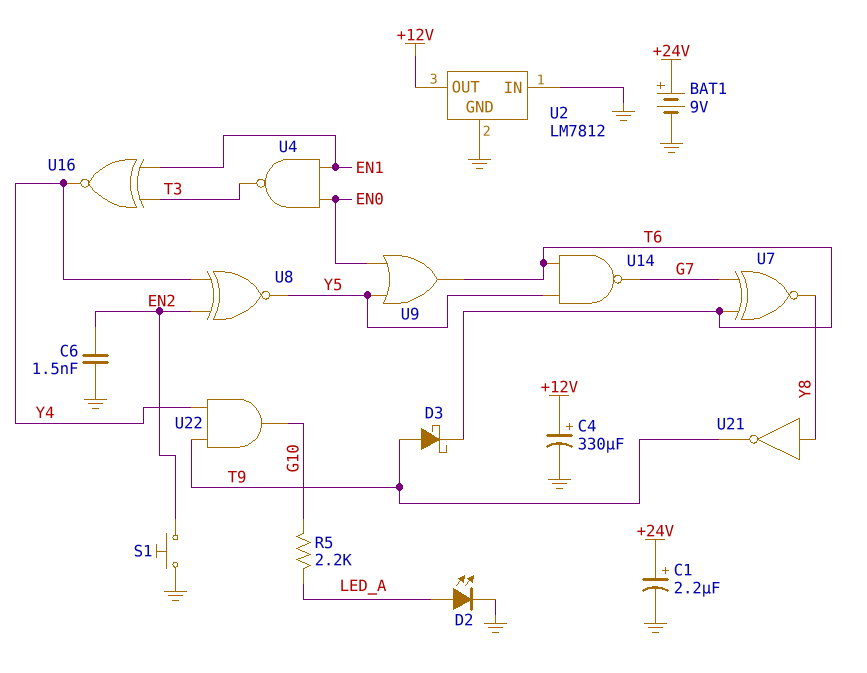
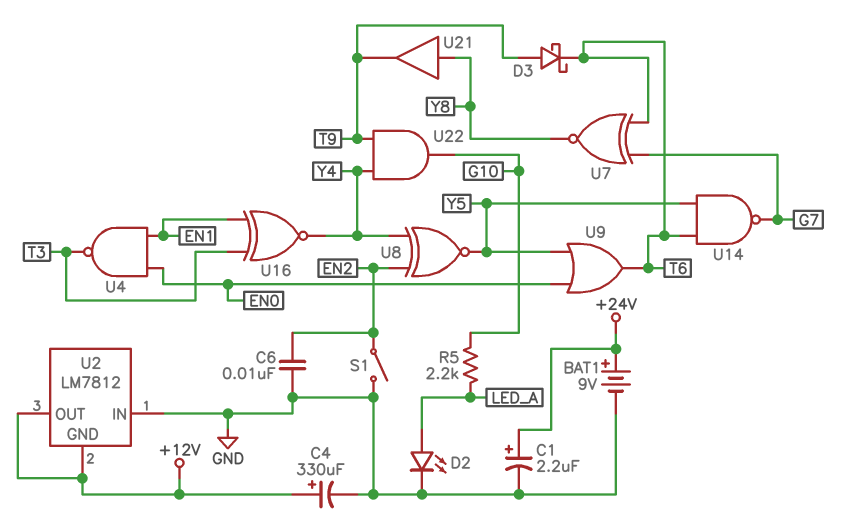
C6: 1.5nF (EN2, GND) -> 10nF (EN2, GND)
S1: button (EN2, GND) -> switch (EN2, GND)
U2 pin GND: GND -> +12V
U21: NOT (in Y8, out T9) -> buffer (in Y8, out T9)

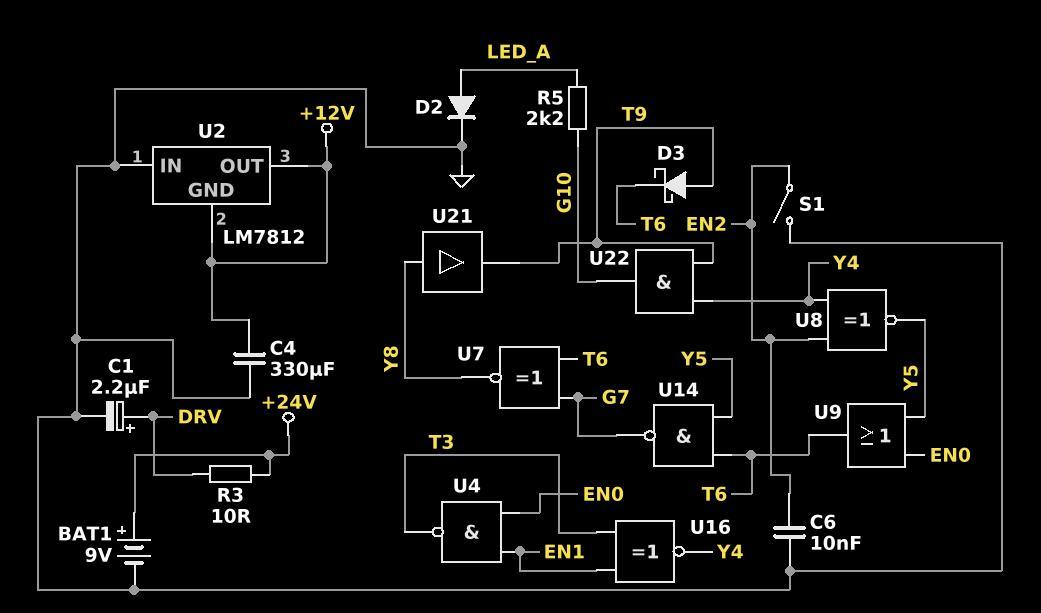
C1: 2.2uF (plus +24V, minus GND) -> 2.2uF (plus DRV, minus GND)
C4: 330uF (plus +12V, minus GND) -> 330uF (+12V, GND)
D2: LED (A LED_A, K GND) -> diode (A LED_A, K GND)
R3: none -> 10 (+24V, DRV)

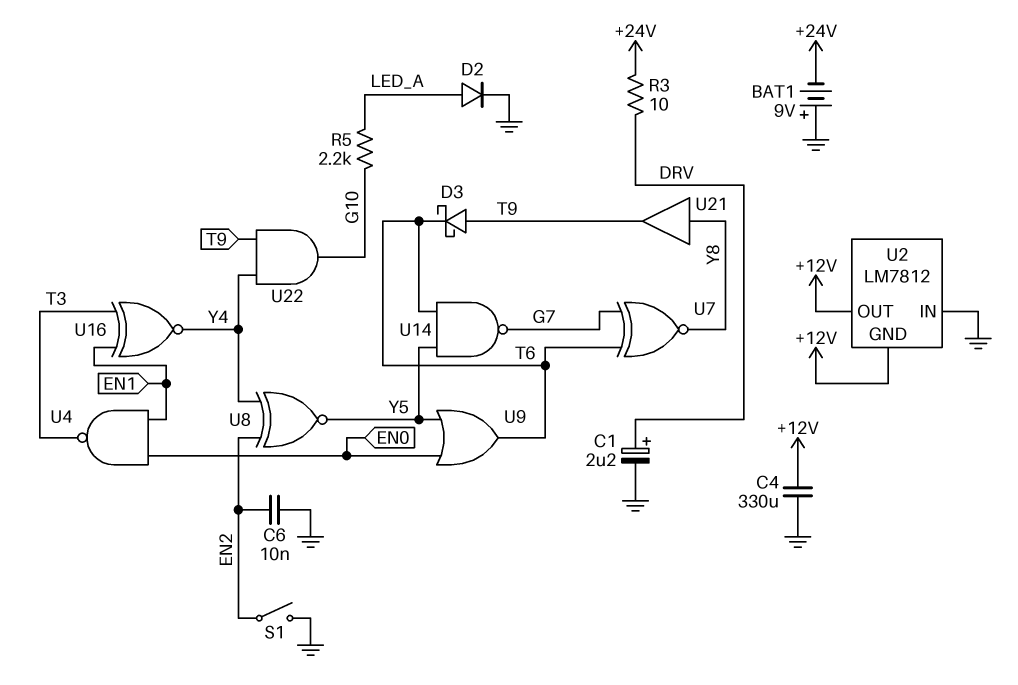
BAT1: 9V (plus +24V, minus GND) -> 9V (plus GND, minus +24V)

